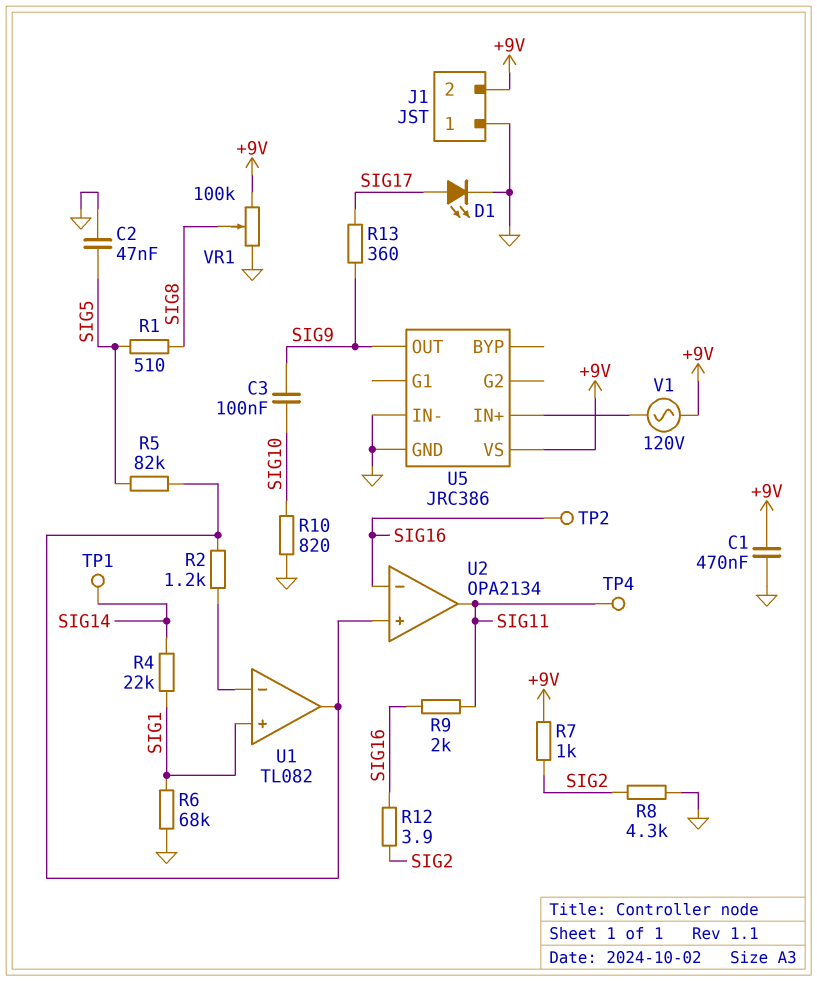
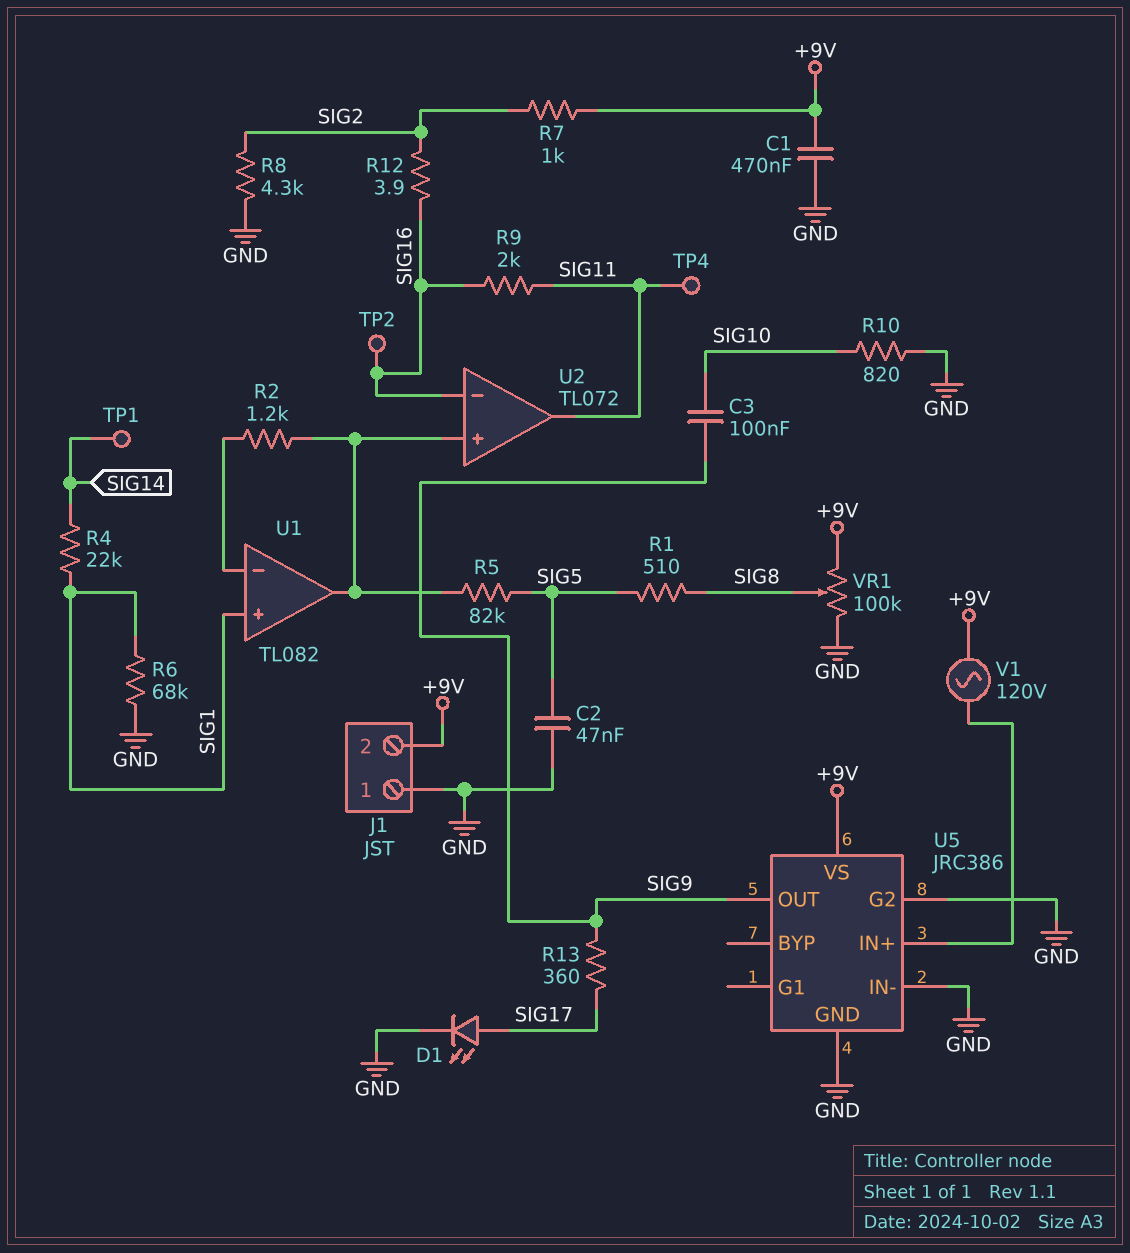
U2: OPA2134 -> TL072
U5 pin G2: none -> GND

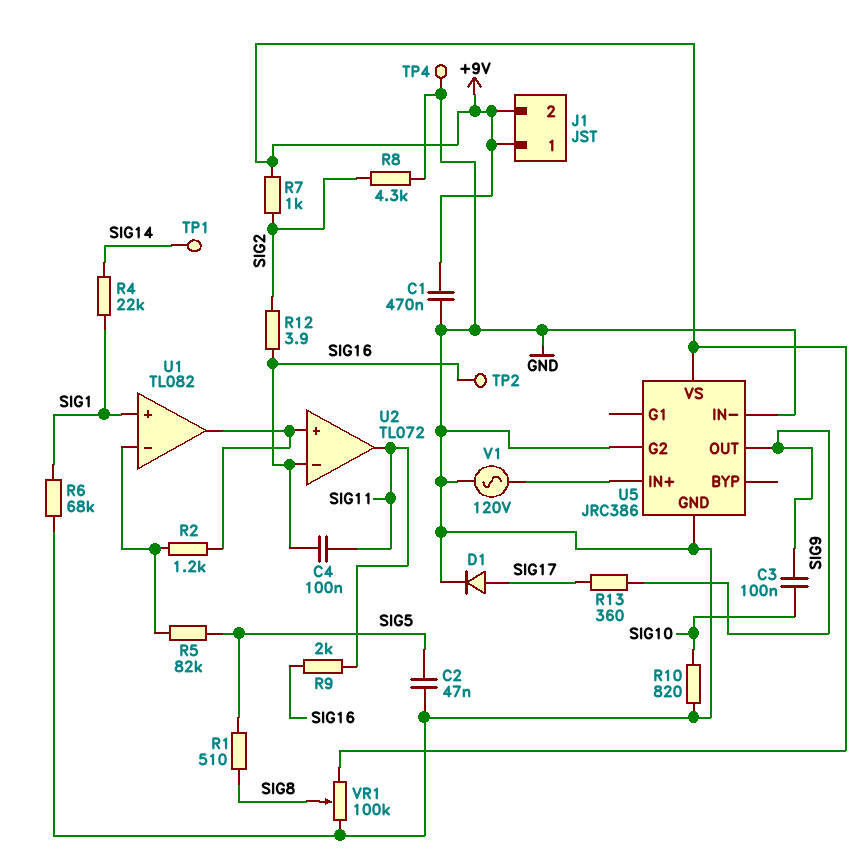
C4: none -> 100nF (SIG11, SIG16)
D1: LED (A SIG17, K GND) -> diode (A SIG17, K GND)
J1 pin 1: GND -> +9V
R5: 82k (SIG5, U1/out) -> 82k (SIG5, U1/in-)
TP4: test point (SIG11) -> test point (GND)
V1: AC 120V (+9V, U5/IN+) -> AC 120V (GND, U5/IN+)

